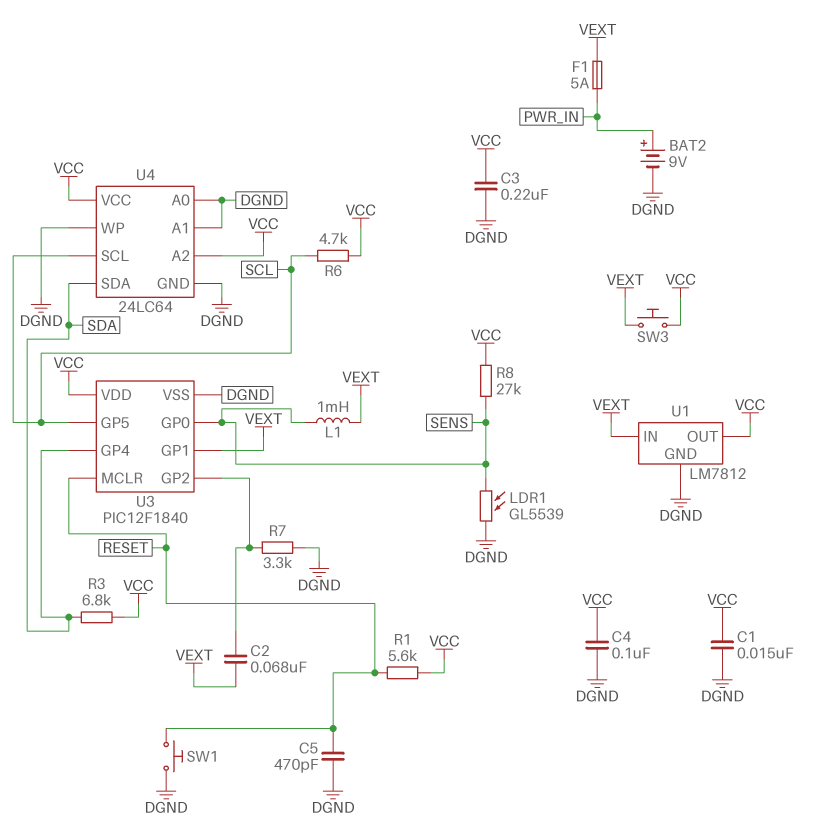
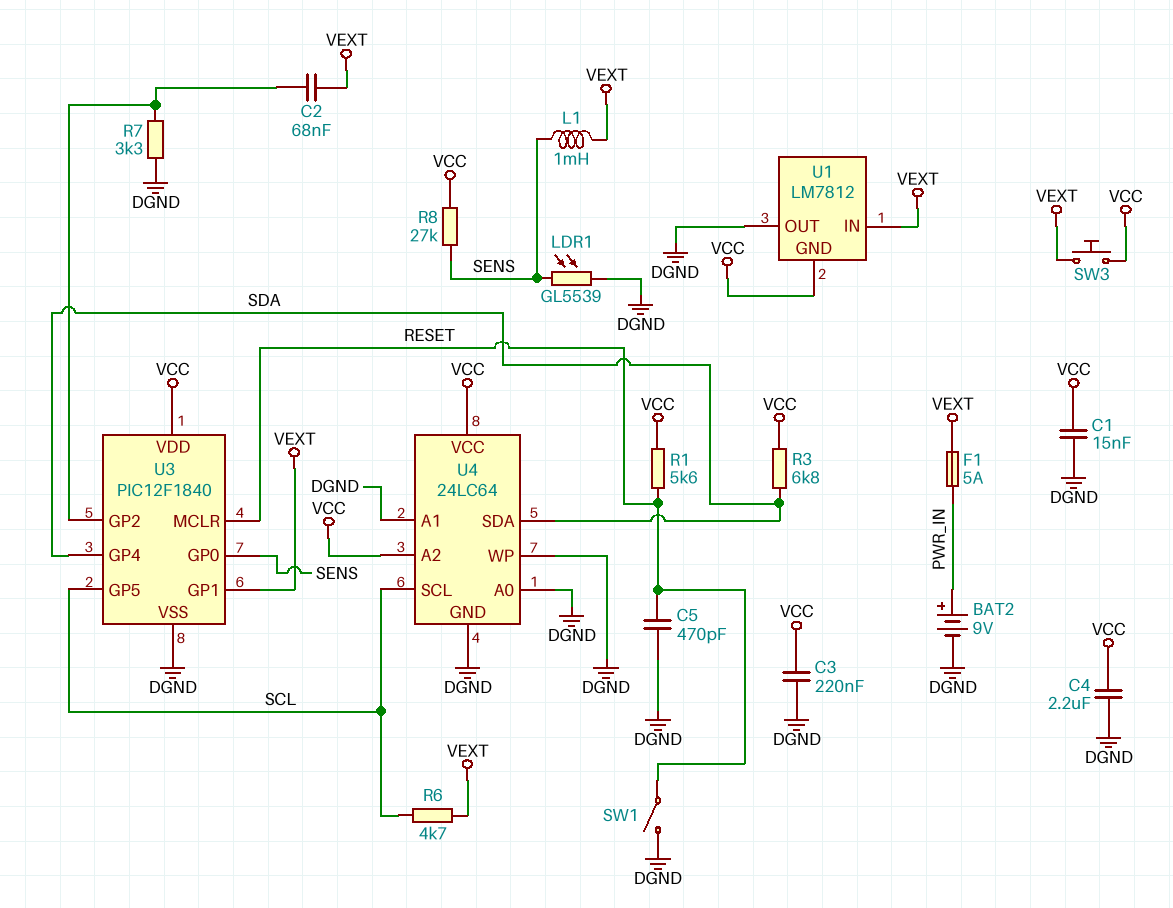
C4: 100nF (DGND, VCC) -> 2.2uF (DGND, VCC)
R6: 4.7k (SCL, VCC) -> 4.7k (SCL, VEXT)
SW1: button (DGND, RESET) -> switch (DGND, RESET)
U1 pin GND: DGND -> VCC
U1 pin OUT: VCC -> DGND

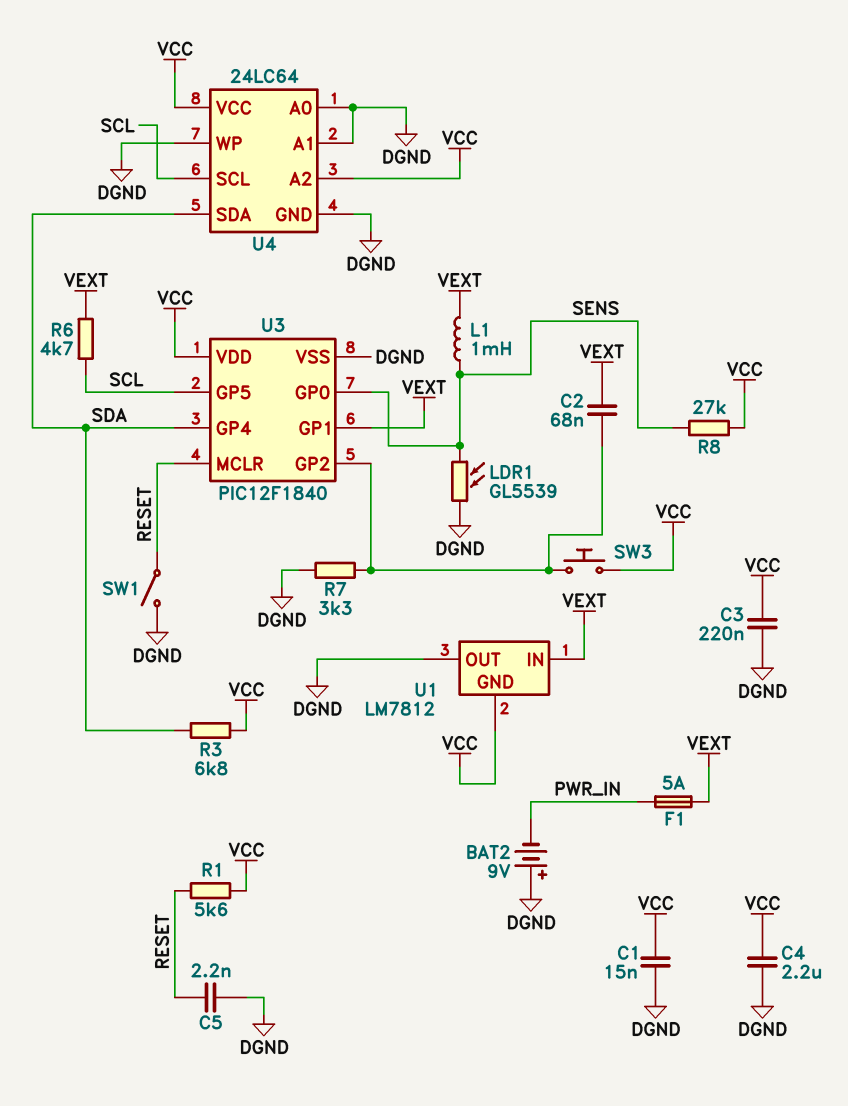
BAT2: 9V (plus PWR_IN, minus DGND) -> 9V (plus DGND, minus PWR_IN)
C5: 470pF (DGND, RESET) -> 2.2nF (DGND, RESET)
SW3: button (VCC, VEXT) -> button (U3/GP2, VCC)

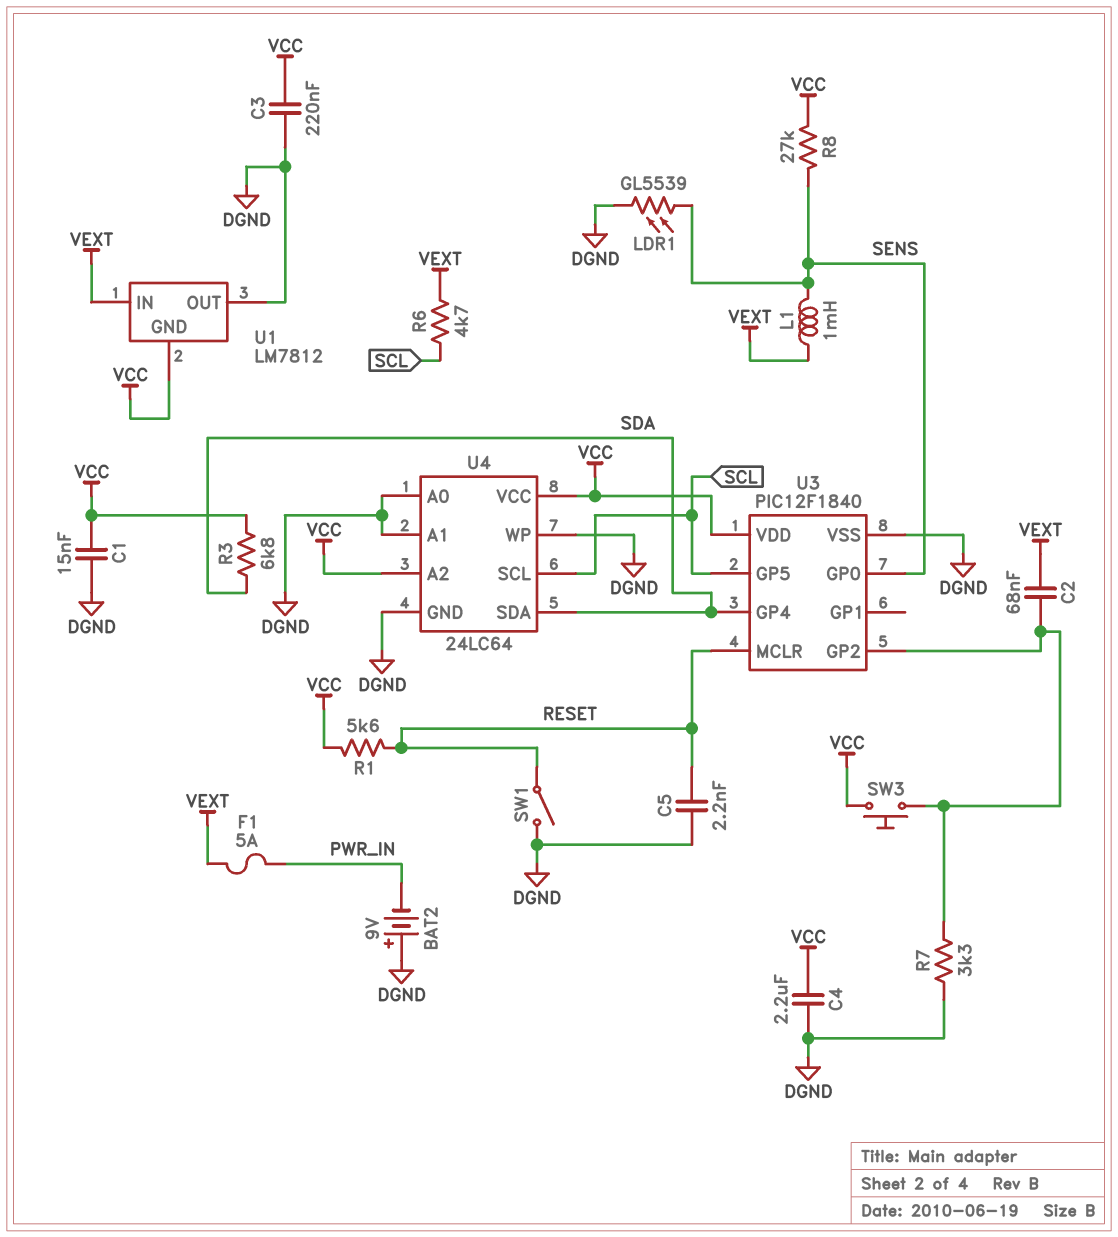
U3 pin GP1: VEXT -> none

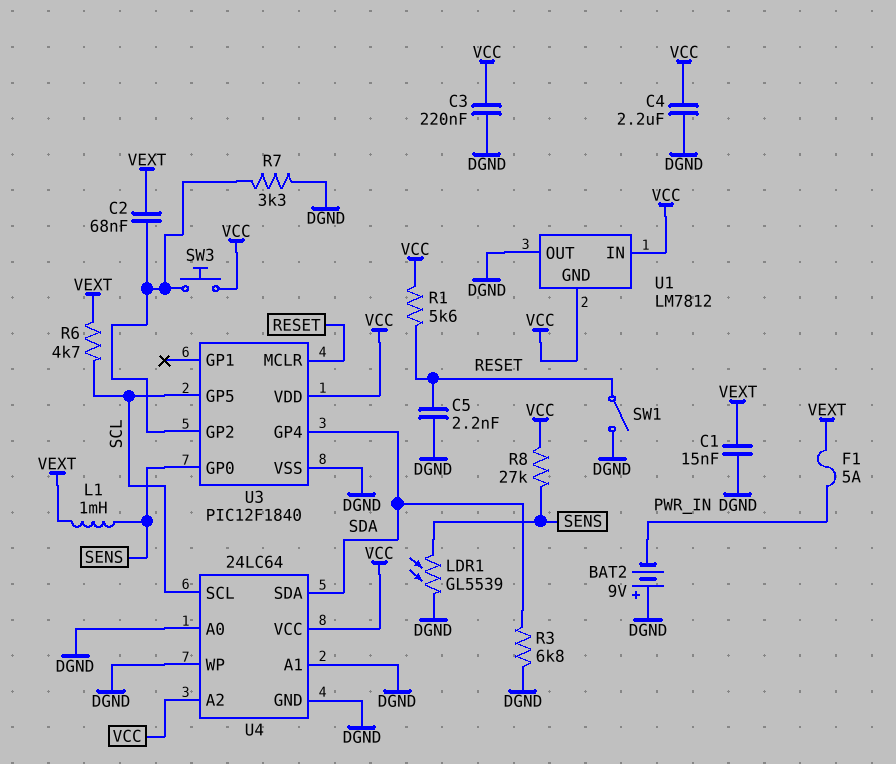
C1: 15nF (DGND, VCC) -> 15nF (DGND, VEXT)
R3: 6.8k (SDA, VCC) -> 6.8k (DGND, SDA)
U1 pin IN: VEXT -> VCC

